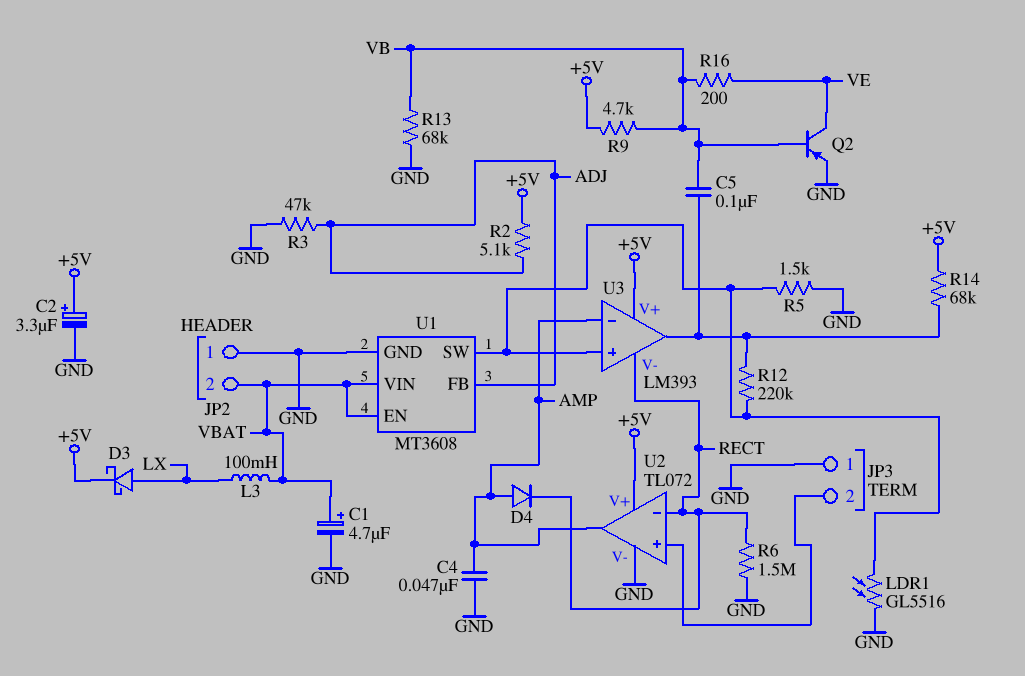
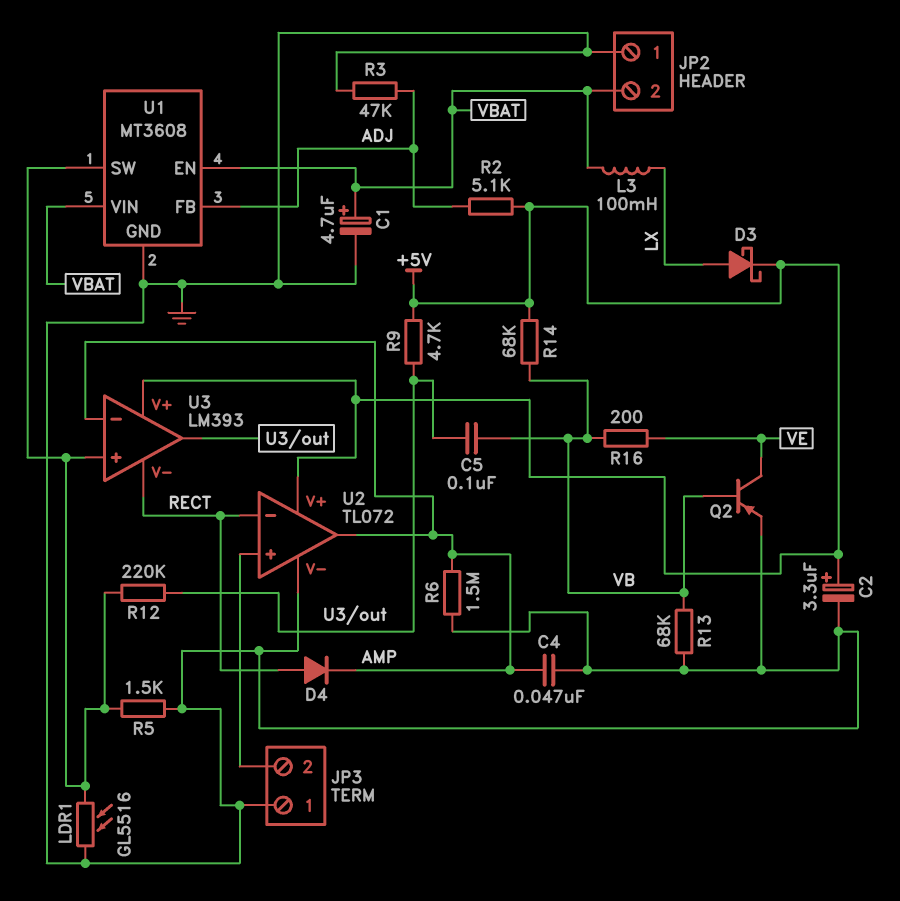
D4: diode (A AMP, K RECT) -> diode (A RECT, K AMP)
R6: 1.5M (GND, RECT) -> 1.5M (AMP, GND)
R9: 4.7k (+5V, VB) -> 4.7k (+5V, U3/out)
R14: 68k (+5V, U3/out) -> 68k (+5V, VB)

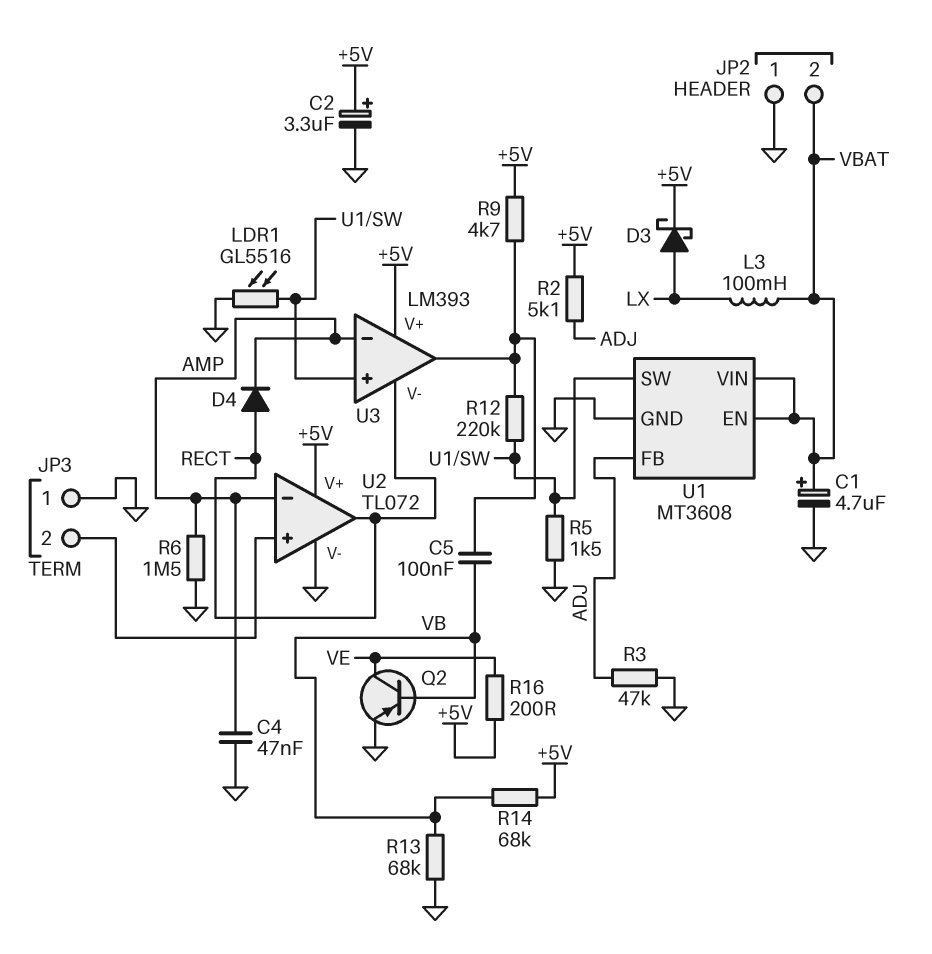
R16: 200 (VB, VE) -> 200 (+5V, VE)
U2 pin in-: RECT -> AMP
U2 pin out: AMP -> RECT

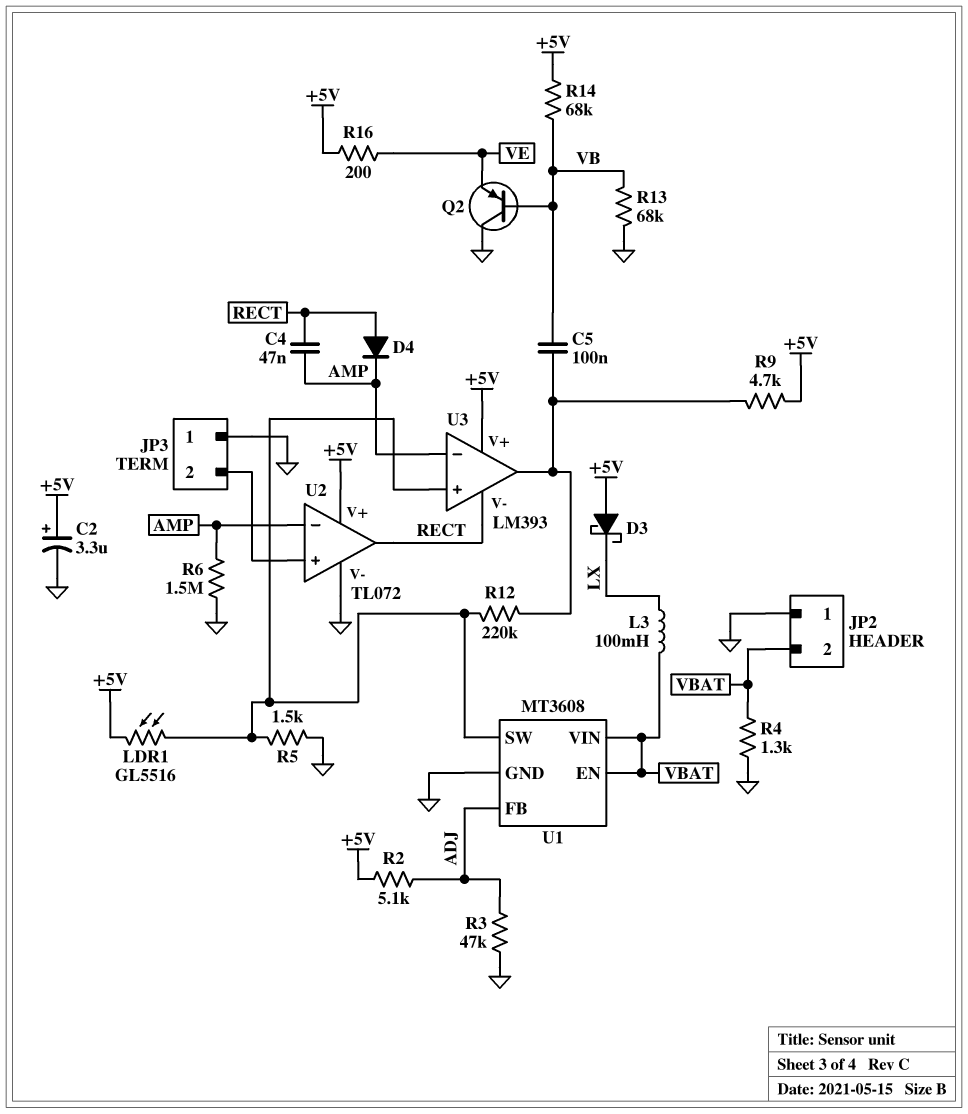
C1: 4.7uF (plus VBAT, minus GND) -> none
C4: 47nF (AMP, GND) -> 47nF (AMP, RECT)
D3: schottky (A LX, K +5V) -> schottky (A +5V, K LX)
LDR1: GL5516 (GND, U1/SW) -> GL5516 (+5V, U1/SW)
Q2: PNP (B VB, C VE, E GND) -> PNP (B VB, C GND, E VE)
R4: none -> 1.3k (GND, VBAT)

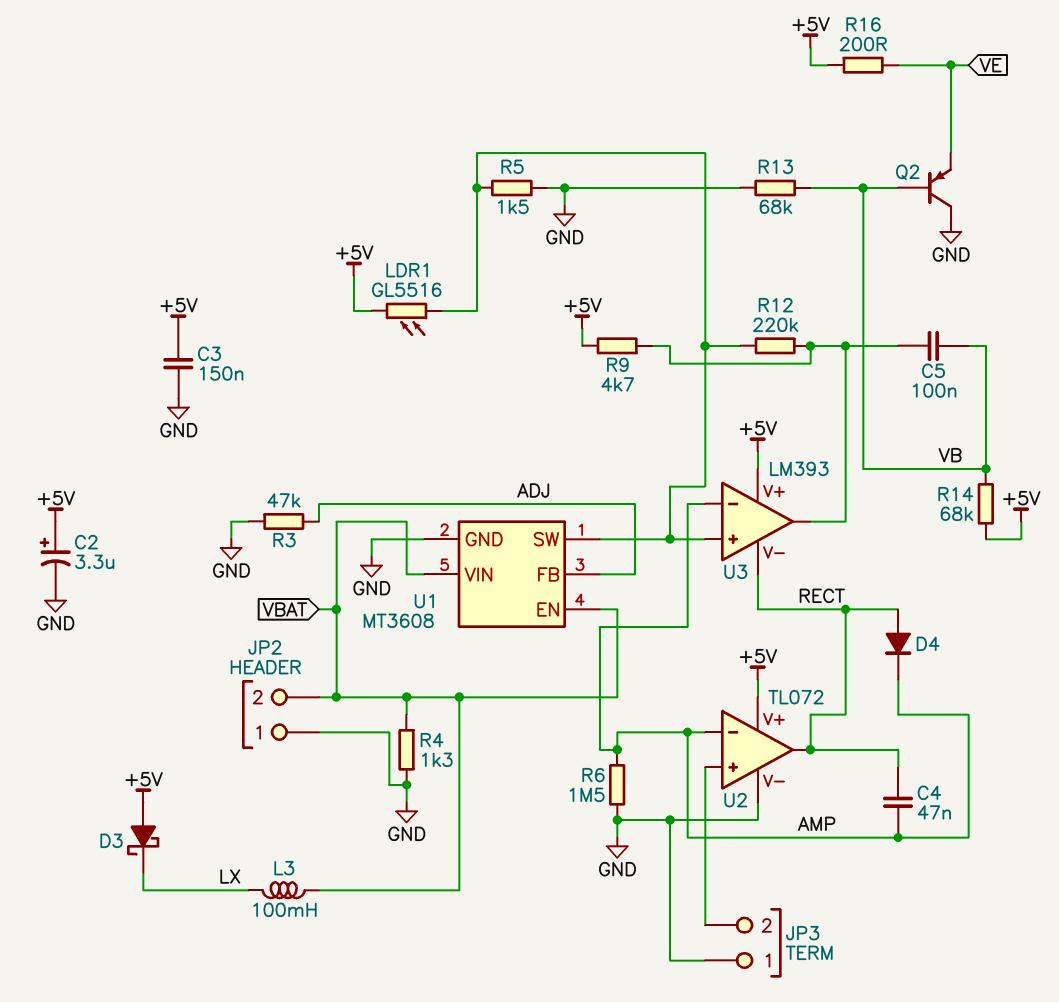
C3: none -> 150nF (+5V, GND)
R2: 5.1k (+5V, ADJ) -> none

